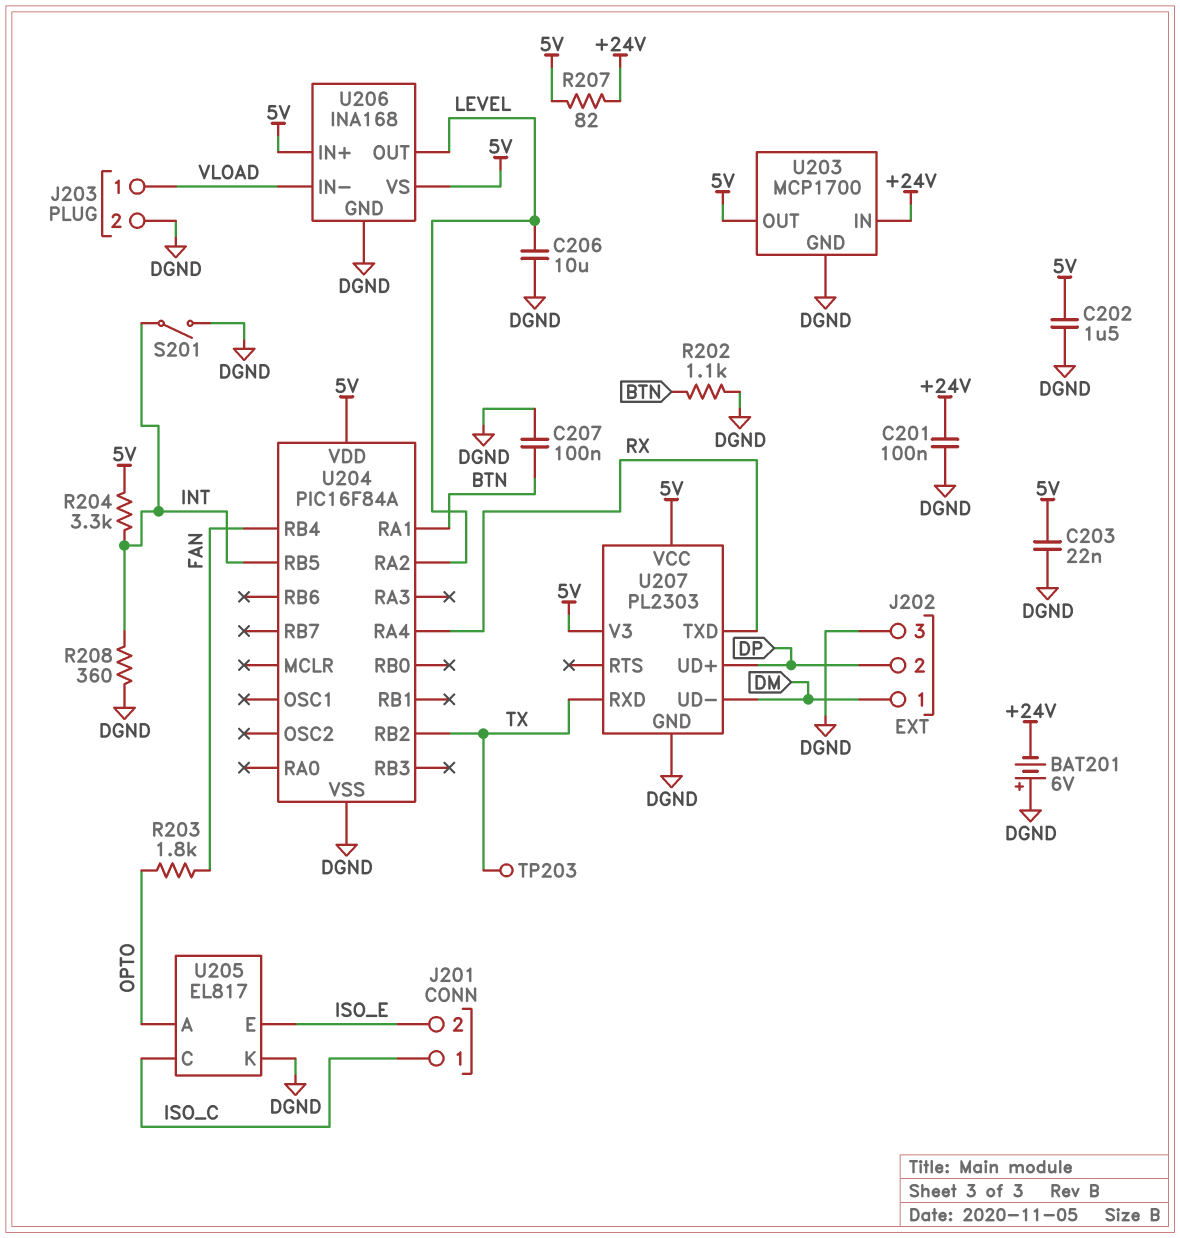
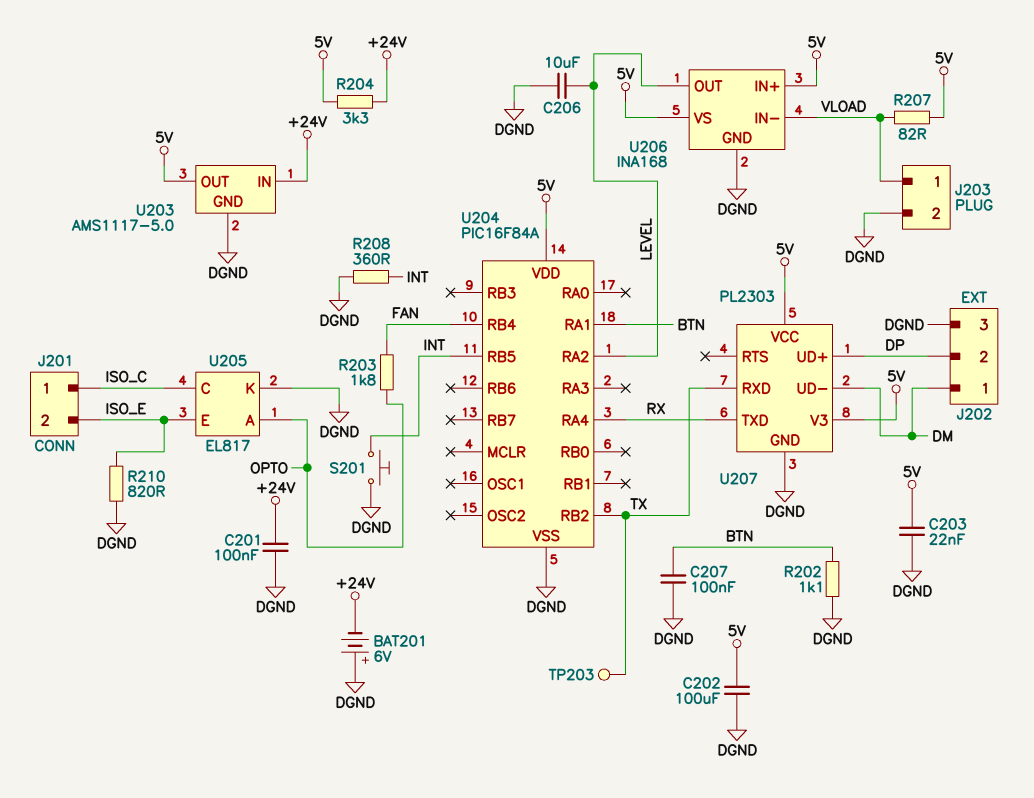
C202: 1.5uF (5V, DGND) -> 100uF (5V, DGND)
R204: 3.3k (5V, INT) -> 3.3k (+24V, 5V)
R207: 82 (+24V, 5V) -> 82 (5V, VLOAD)
R210: none -> 820 (DGND, ISO_E)
S201: switch (DGND, INT) -> button (DGND, INT)
U203: MCP1700 -> AMS1117-5.0

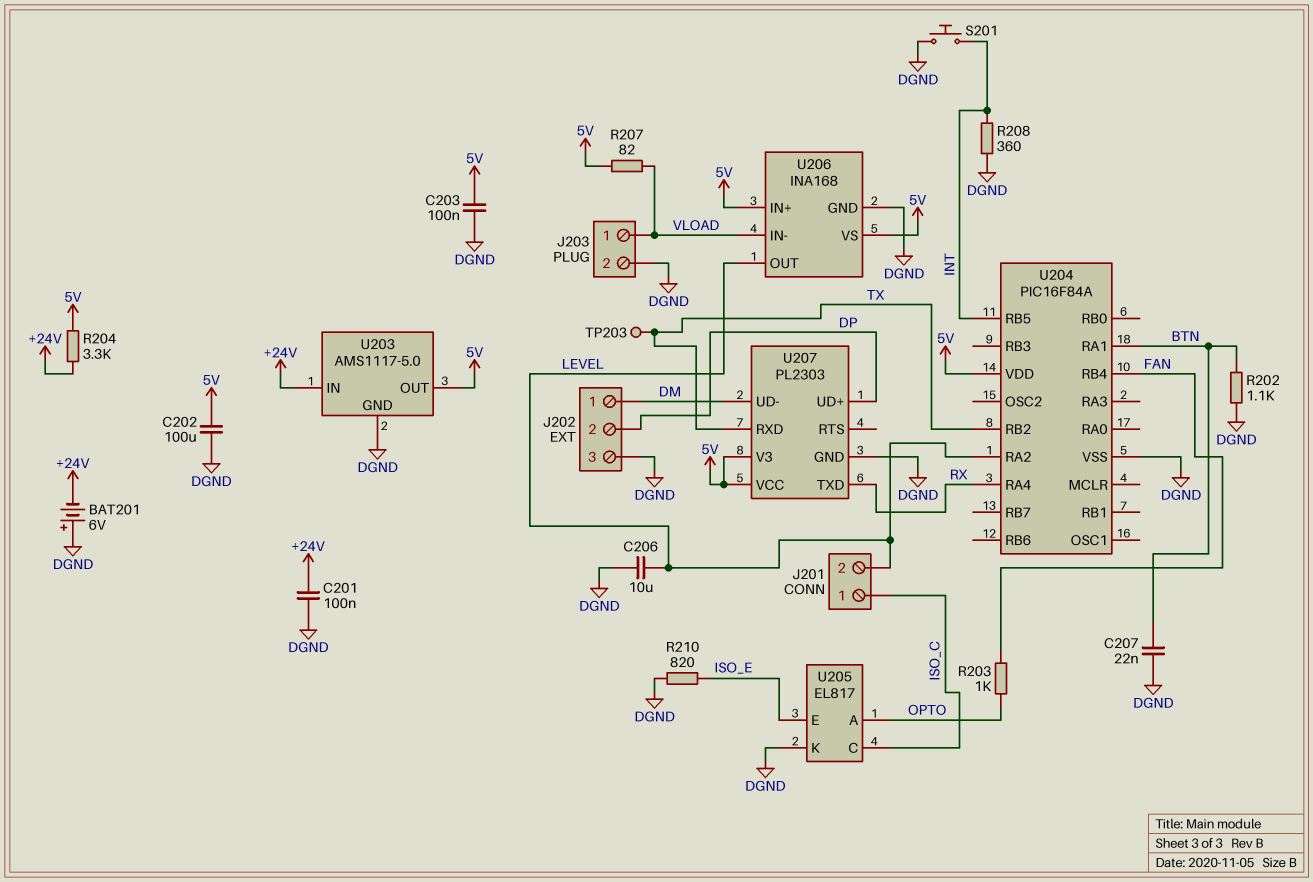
C203: 22nF (5V, DGND) -> 100nF (5V, DGND)
C207: 100nF (BTN, DGND) -> 22nF (BTN, DGND)
J201 pin 2: ISO_E -> LEVEL
R203: 1.8k (FAN, OPTO) -> 1k (FAN, OPTO)

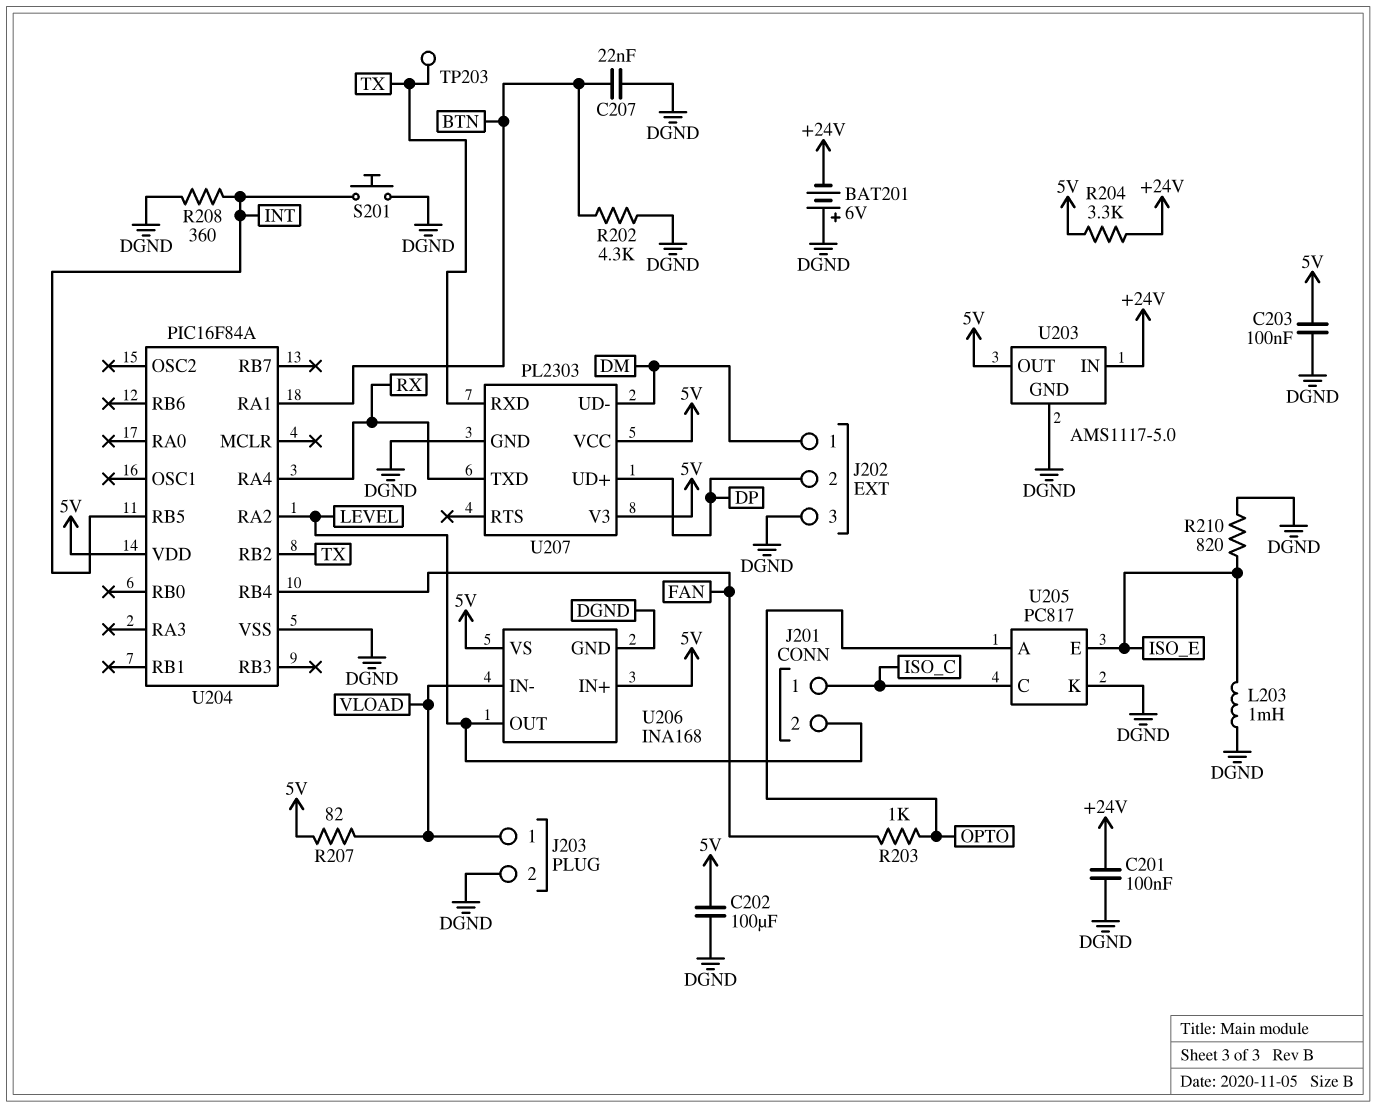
C206: 10uF (DGND, LEVEL) -> none
L203: none -> 1mH (DGND, ISO_E)
R202: 1.1k (BTN, DGND) -> 4.3k (BTN, DGND)
U205: EL817 -> PC817

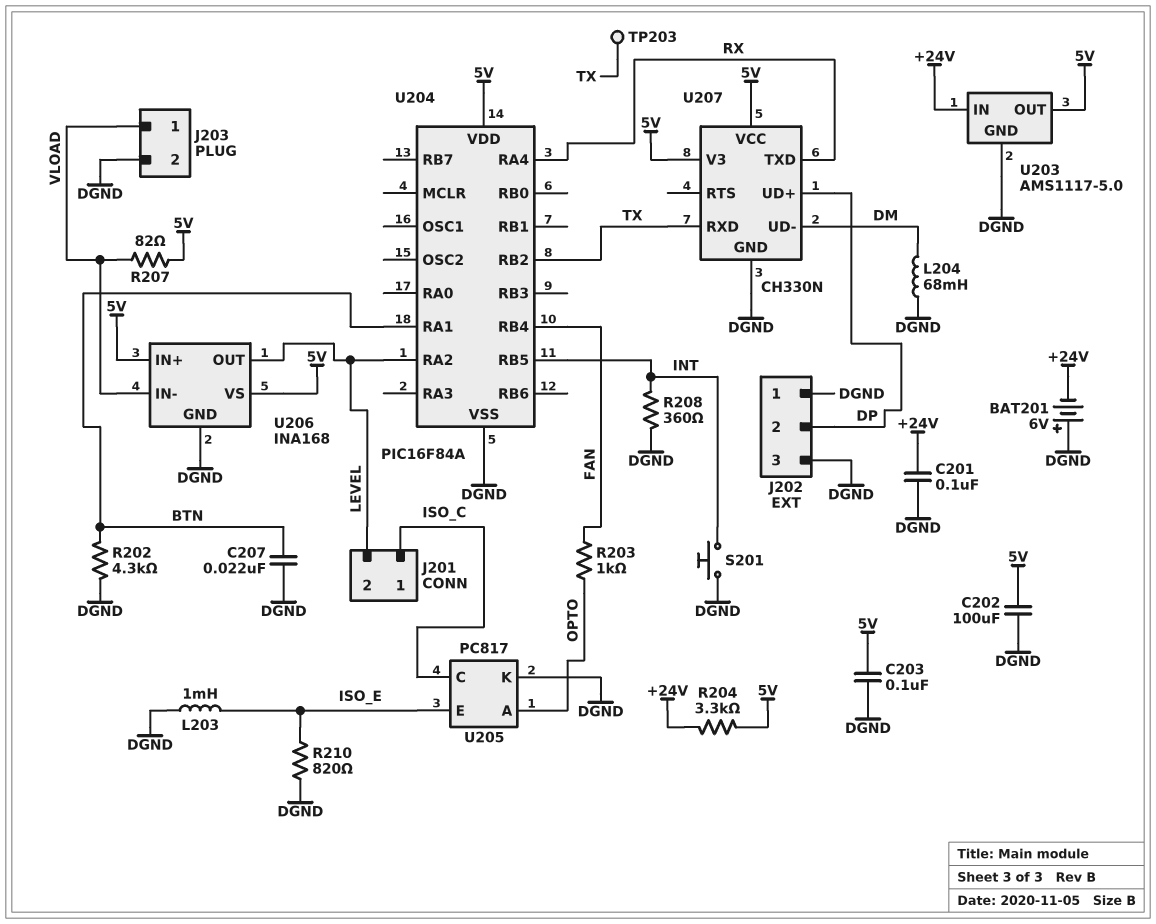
J202 pin 1: DM -> DGND
L204: none -> 68mH (DGND, DM)
U207: PL2303 -> CH330N

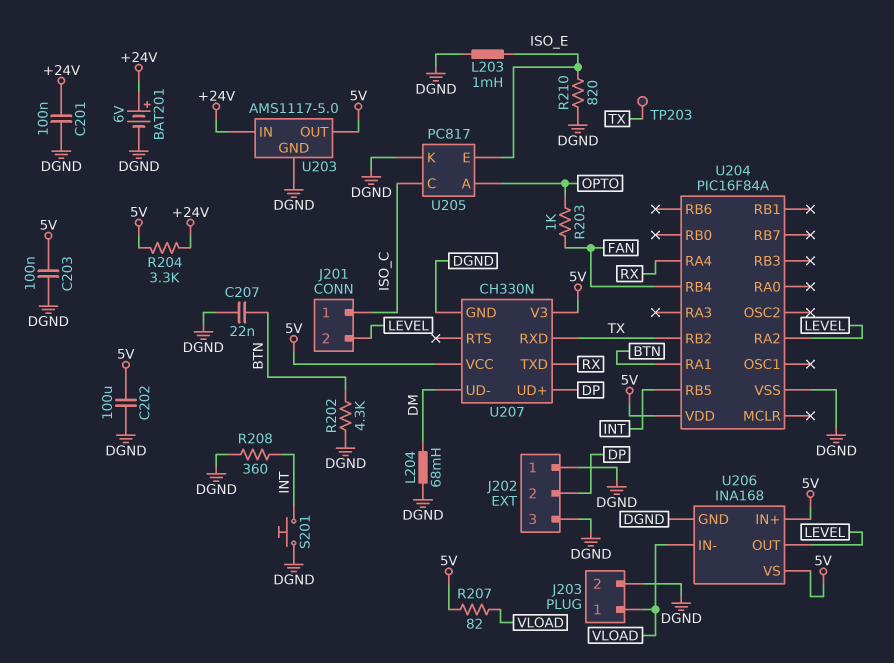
BAT201: 6V (plus DGND, minus +24V) -> 6V (plus +24V, minus DGND)

